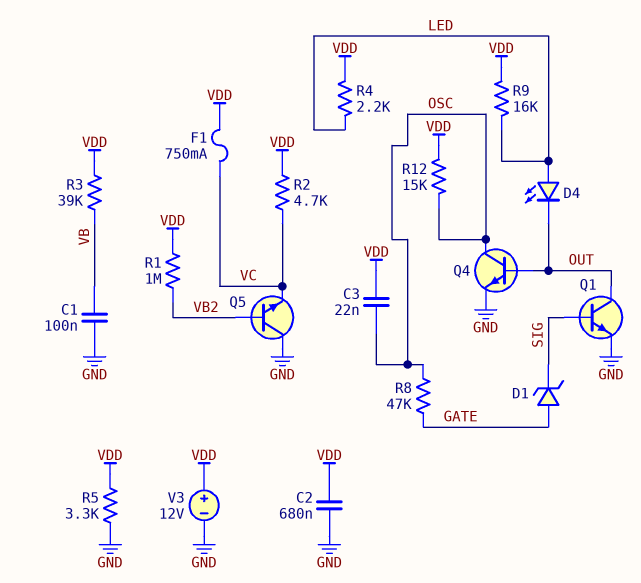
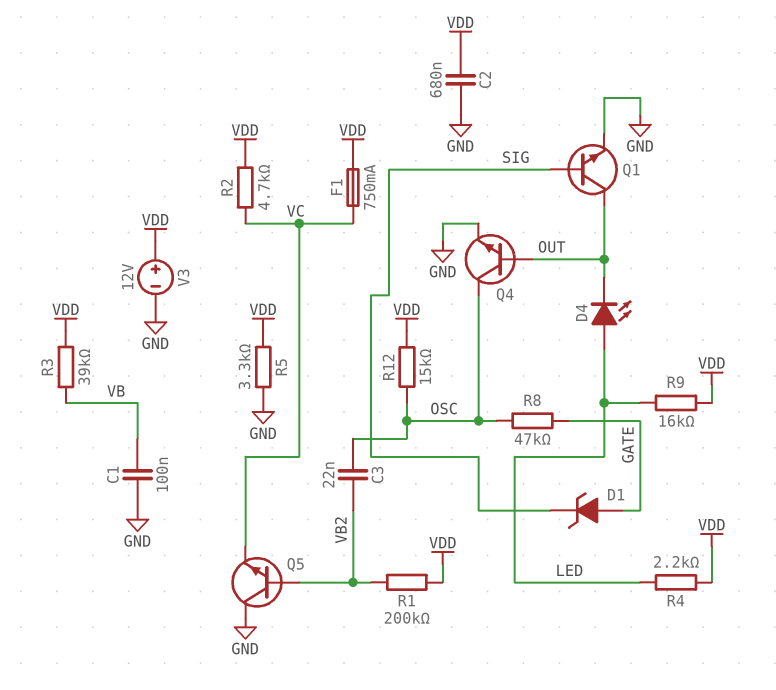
C3: 22nF (OSC, VDD) -> 22nF (OSC, VB2)
R1: 1M (VB2, VDD) -> 200k (VB2, VDD)

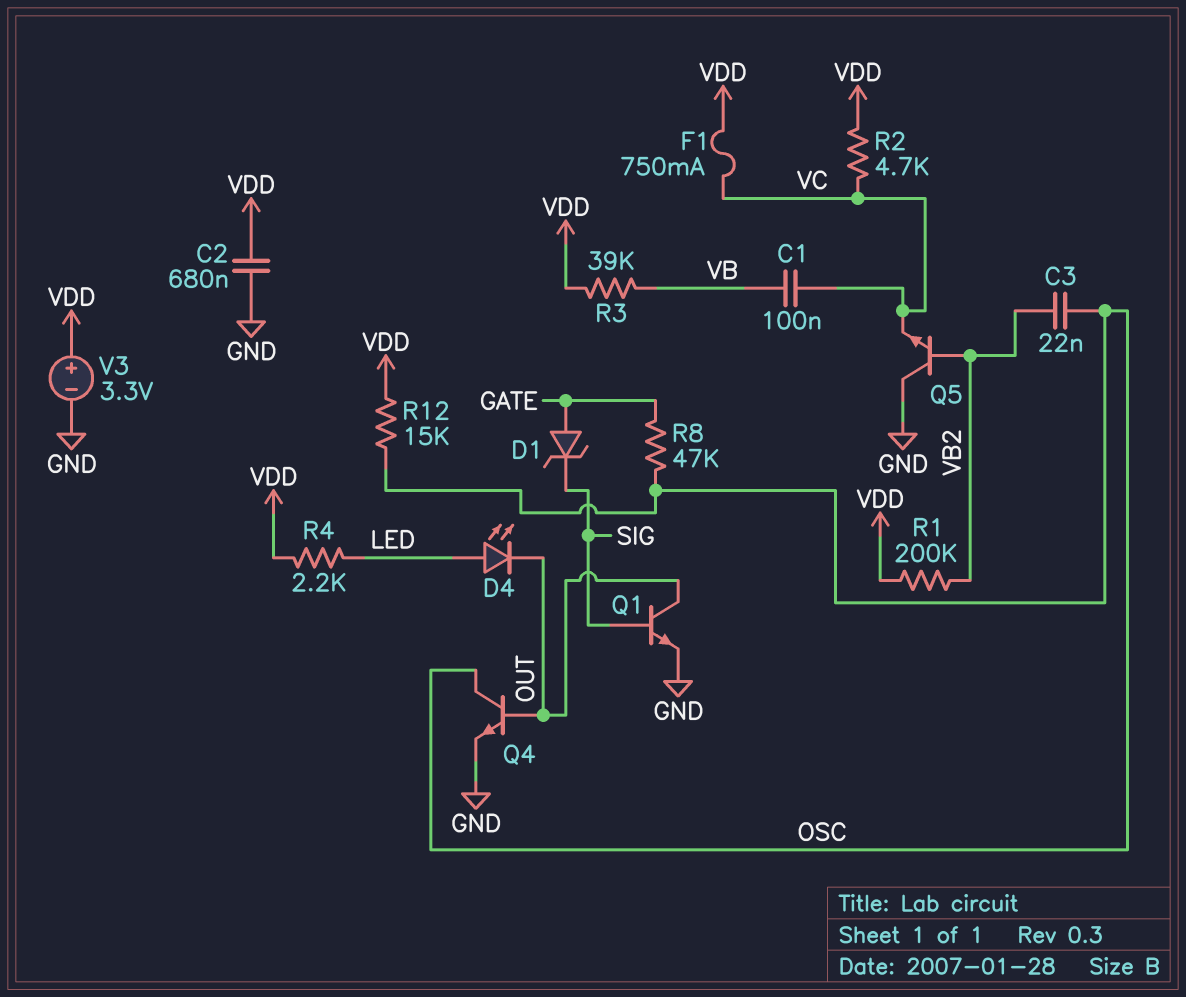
C1: 100nF (GND, VB) -> 100nF (VB, VC)
R5: 3.3k (GND, VDD) -> none
R9: 16k (LED, VDD) -> none
V3: 12V (plus VDD, minus GND) -> 3.3V (plus VDD, minus GND)

